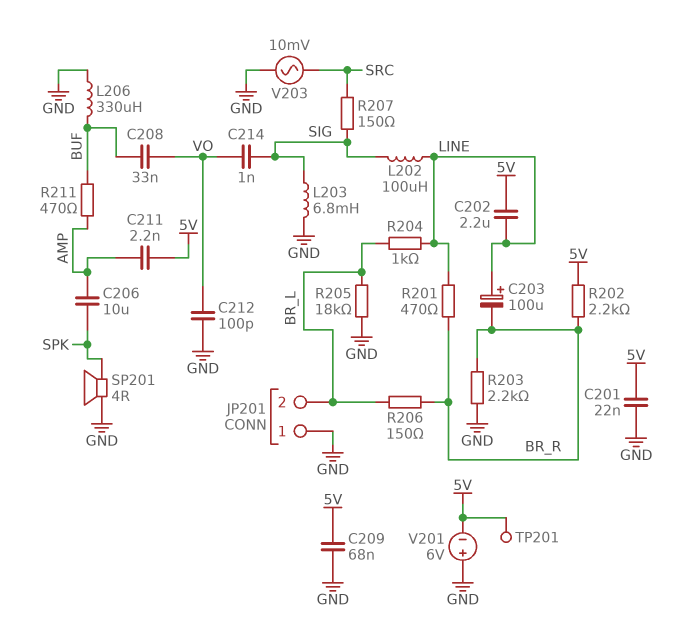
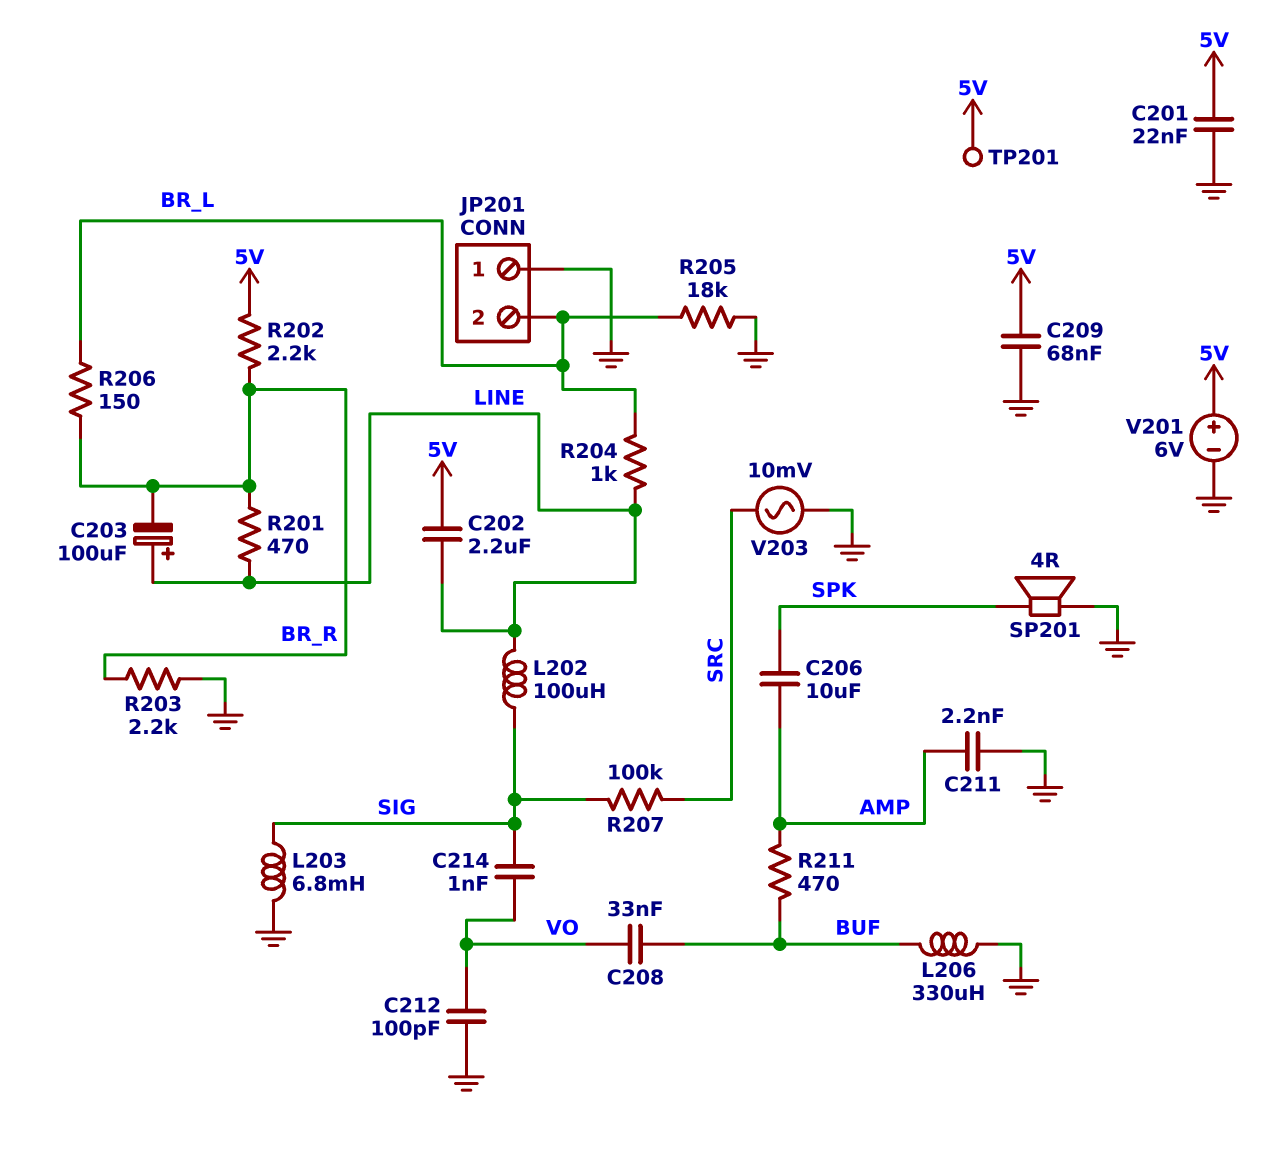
C211: 2.2nF (5V, AMP) -> 2.2nF (AMP, GND)
R207: 150 (SIG, SRC) -> 100k (SIG, SRC)
V201: 6V (plus GND, minus 5V) -> 6V (plus 5V, minus GND)

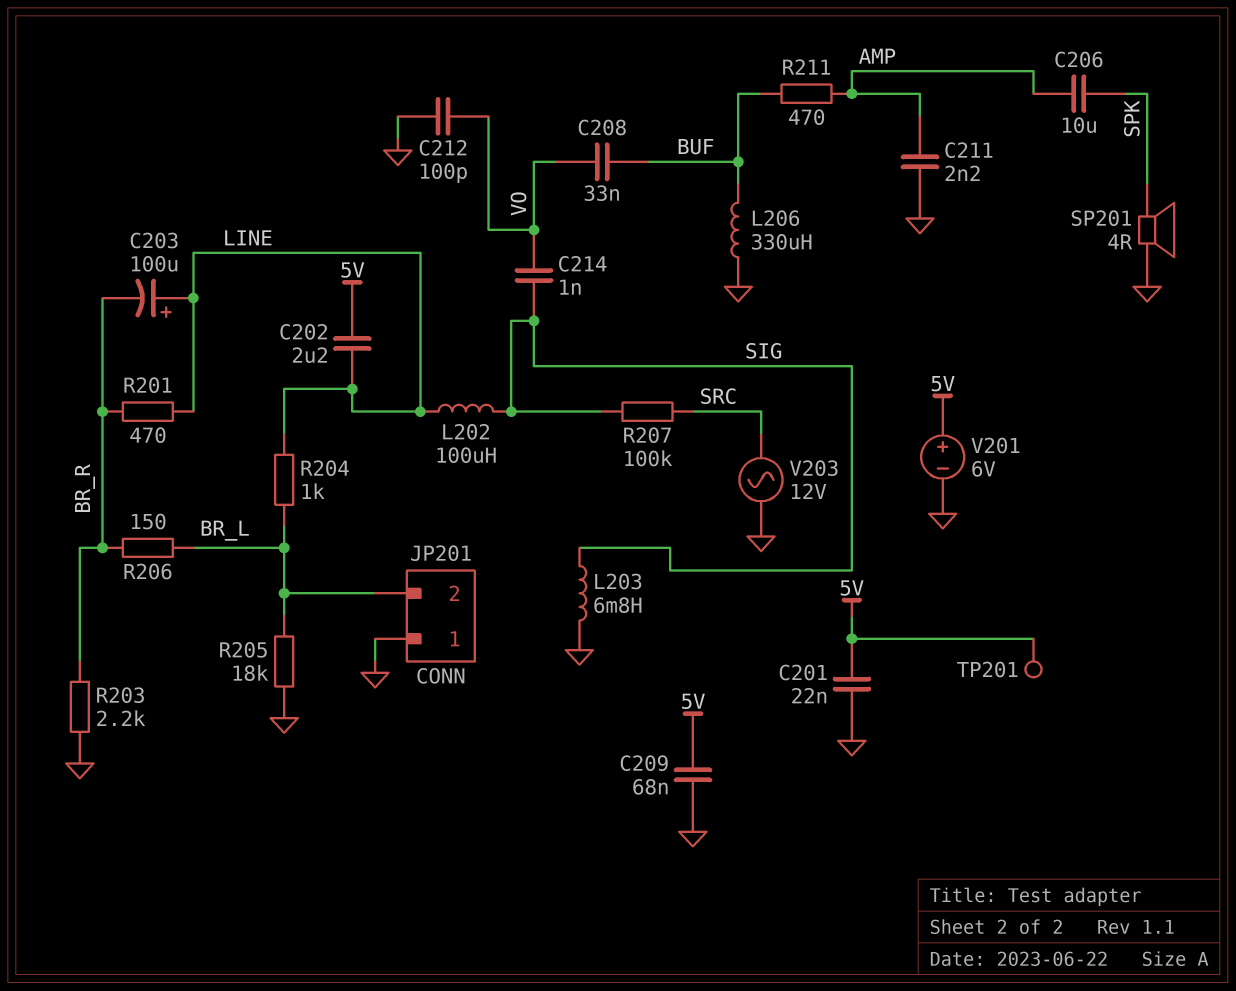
R202: 2.2k (5V, BR_R) -> none
V203: AC 10mV (GND, SRC) -> AC 12V (GND, SRC)

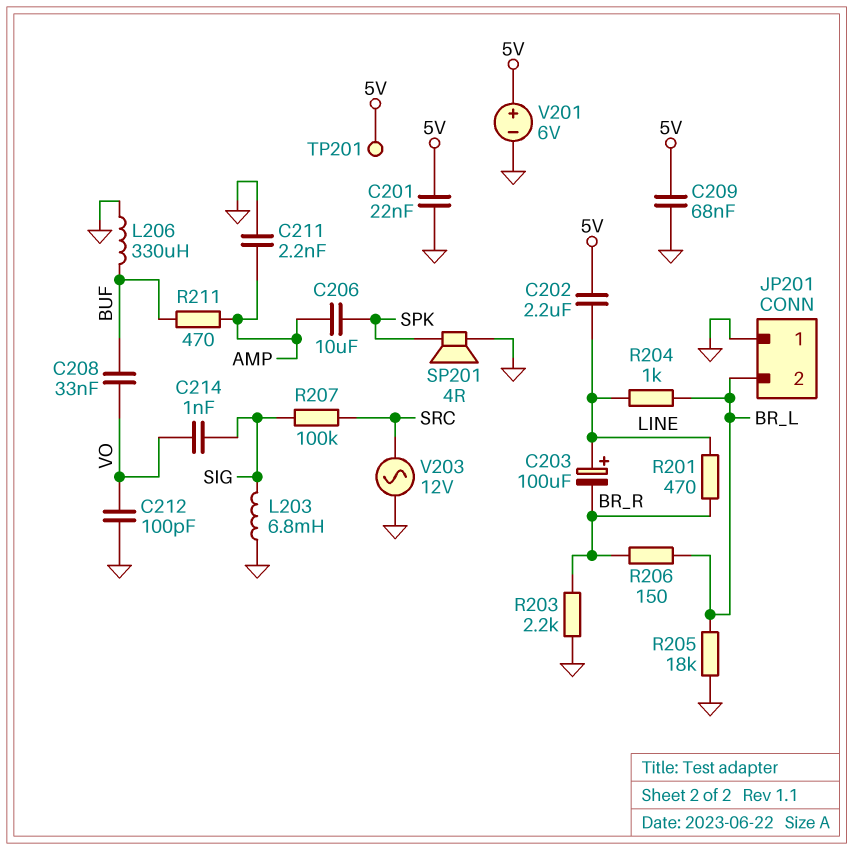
L202: 100uH (LINE, SIG) -> none

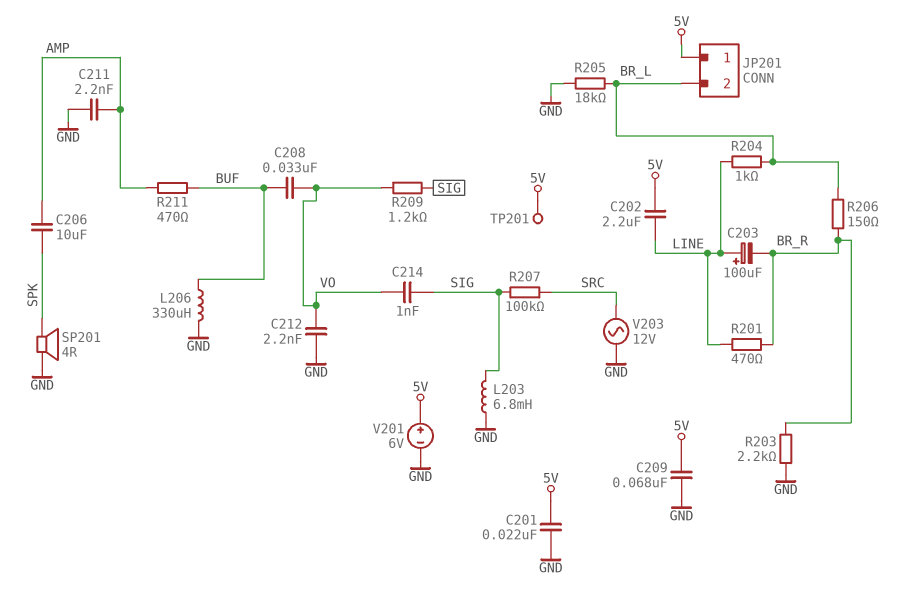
C212: 100pF (GND, VO) -> 2.2nF (GND, VO)
JP201 pin 1: GND -> 5V
R209: none -> 1.2k (SIG, VO)

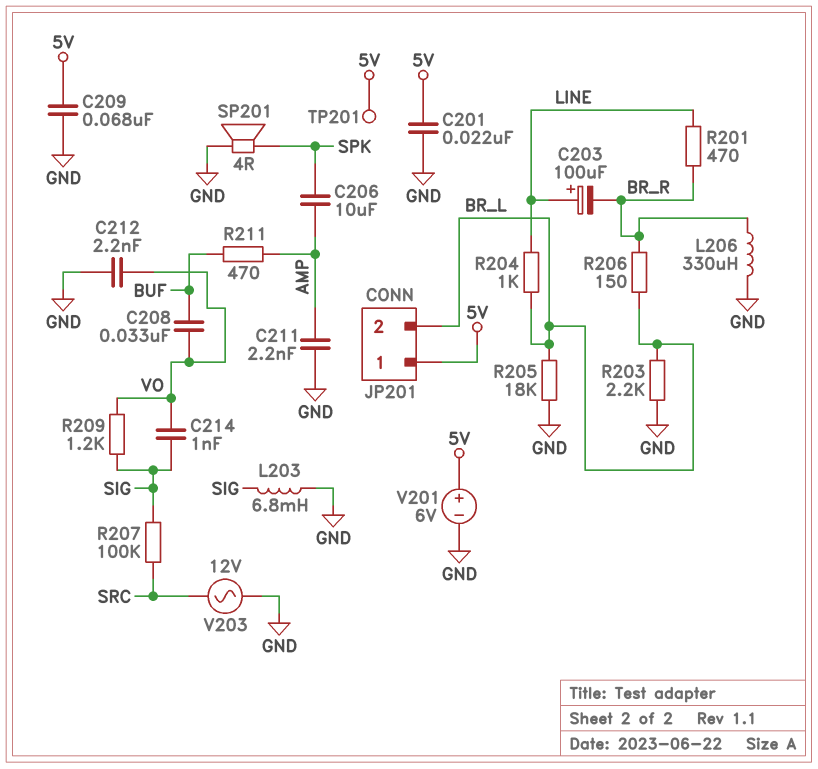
C202: 2.2uF (5V, LINE) -> none
L206: 330uH (BUF, GND) -> 330uH (BR_R, GND)
R203: 2.2k (BR_R, GND) -> 2.2k (BR_L, GND)

